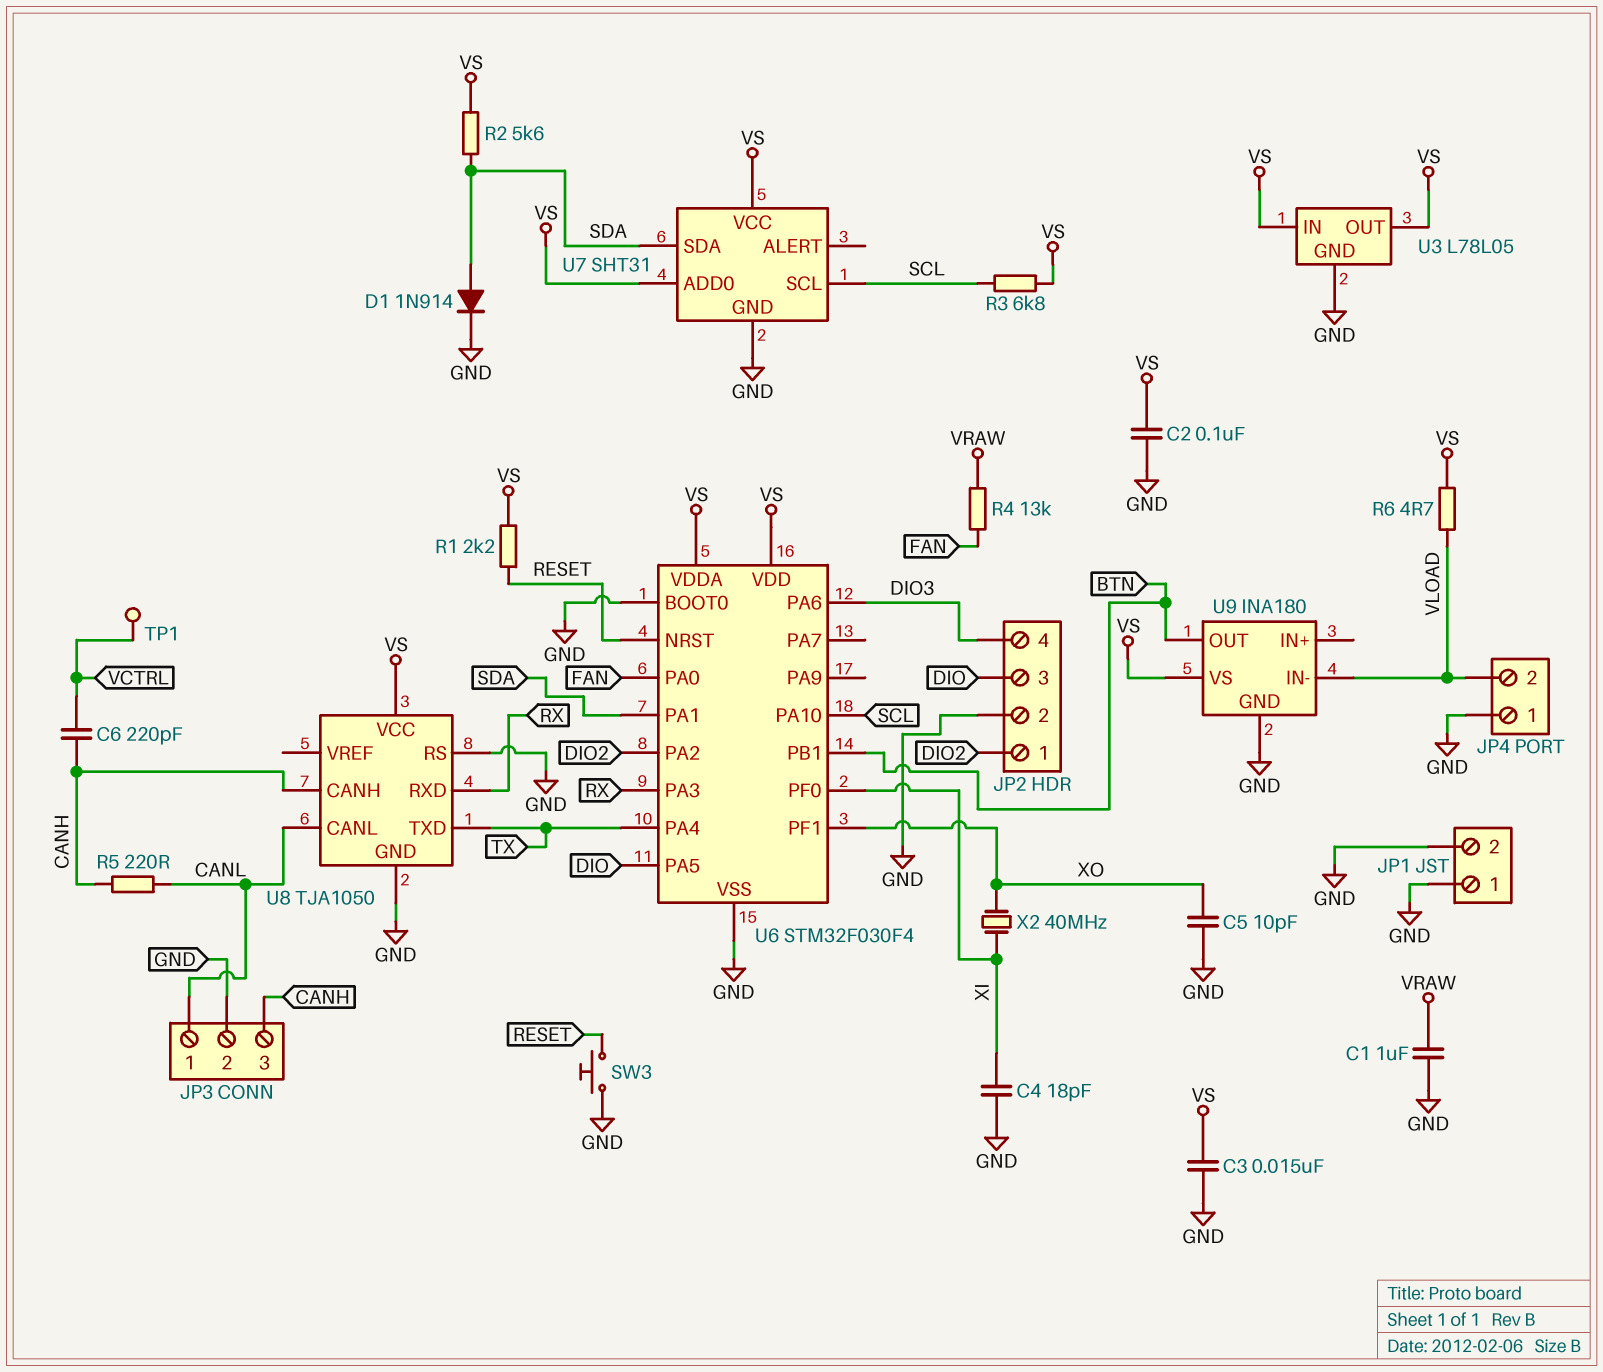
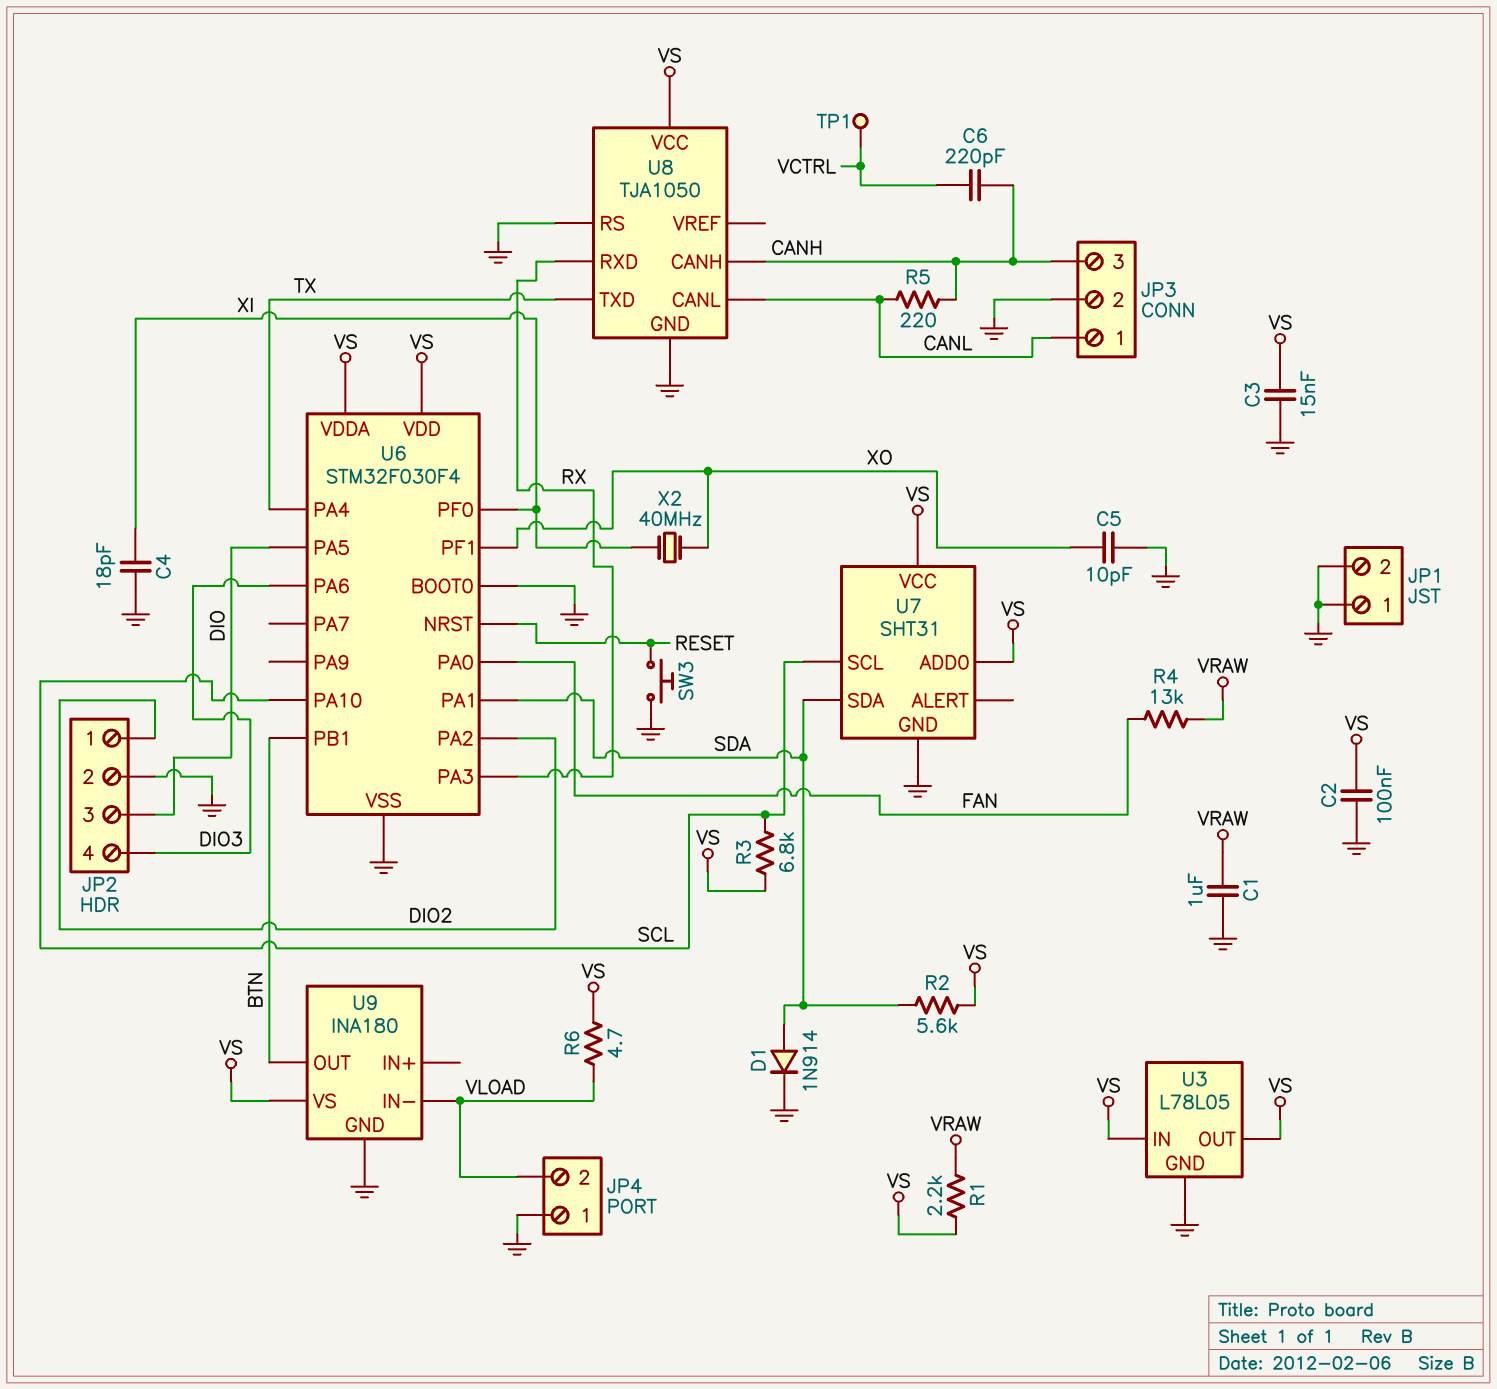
R1: 2.2k (RESET, VS) -> 2.2k (VRAW, VS)

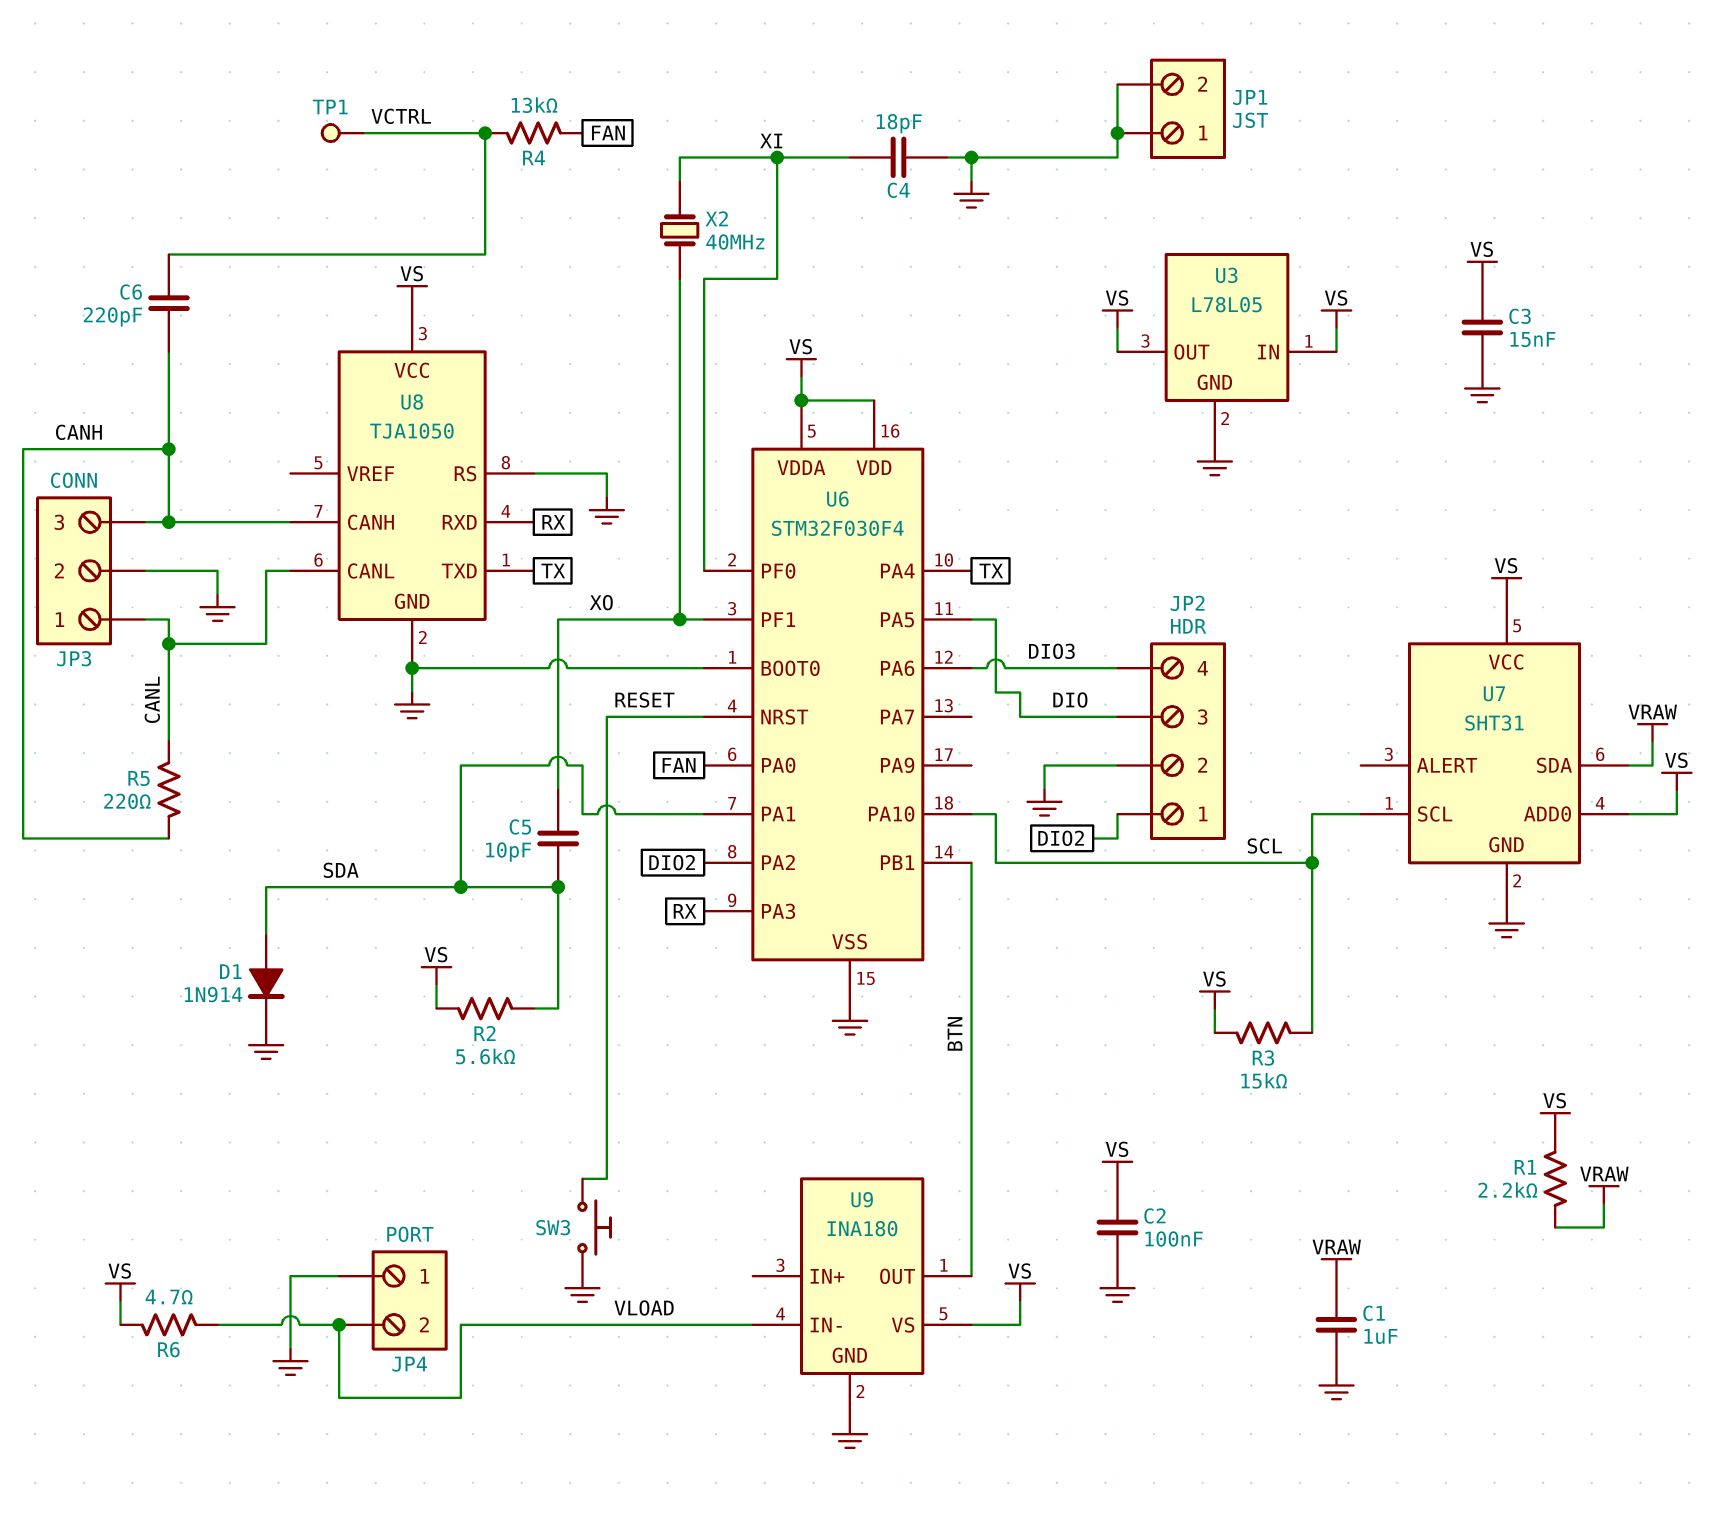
C5: 10pF (GND, XO) -> 10pF (SDA, XO)
R3: 6.8k (SCL, VS) -> 15k (SCL, VS)
R4: 13k (FAN, VRAW) -> 13k (FAN, VCTRL)
U7 pin SDA: SDA -> VRAW

